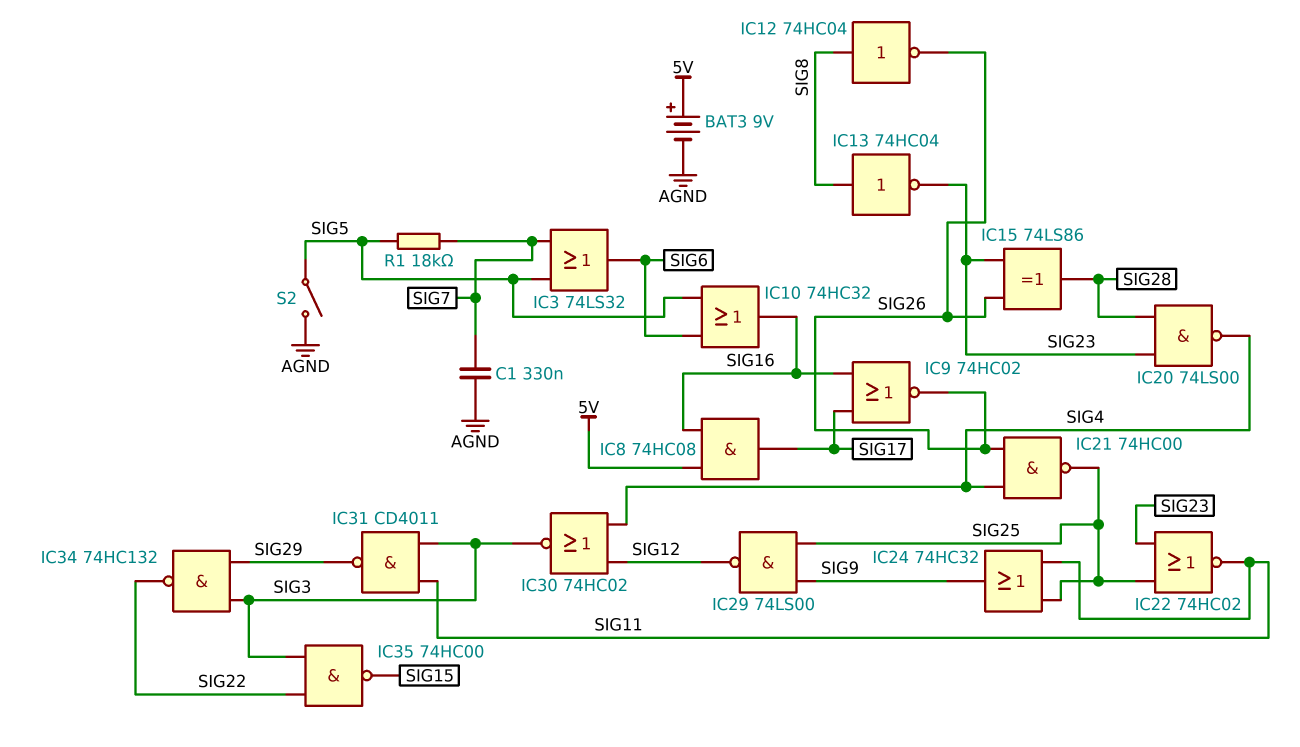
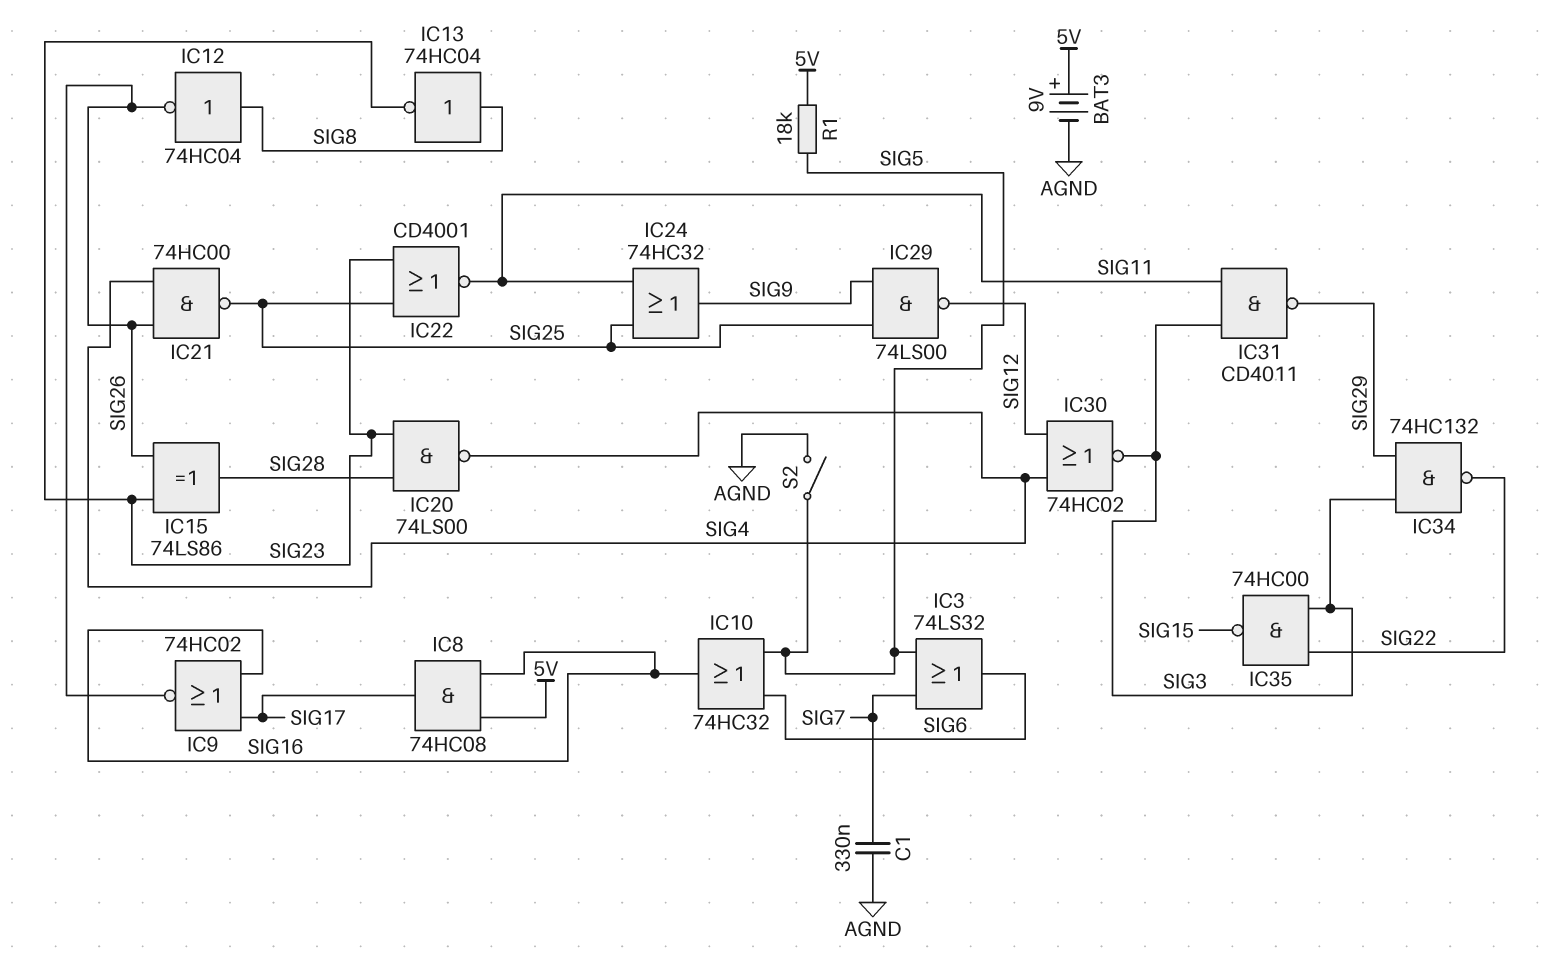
IC22: NOR 74HC02 (in SIG23, in SIG25, out SIG11) -> NOR CD4001 (in SIG23, in SIG25, out SIG11)
R1: 18k (SIG5, SIG7) -> 18k (5V, SIG5)

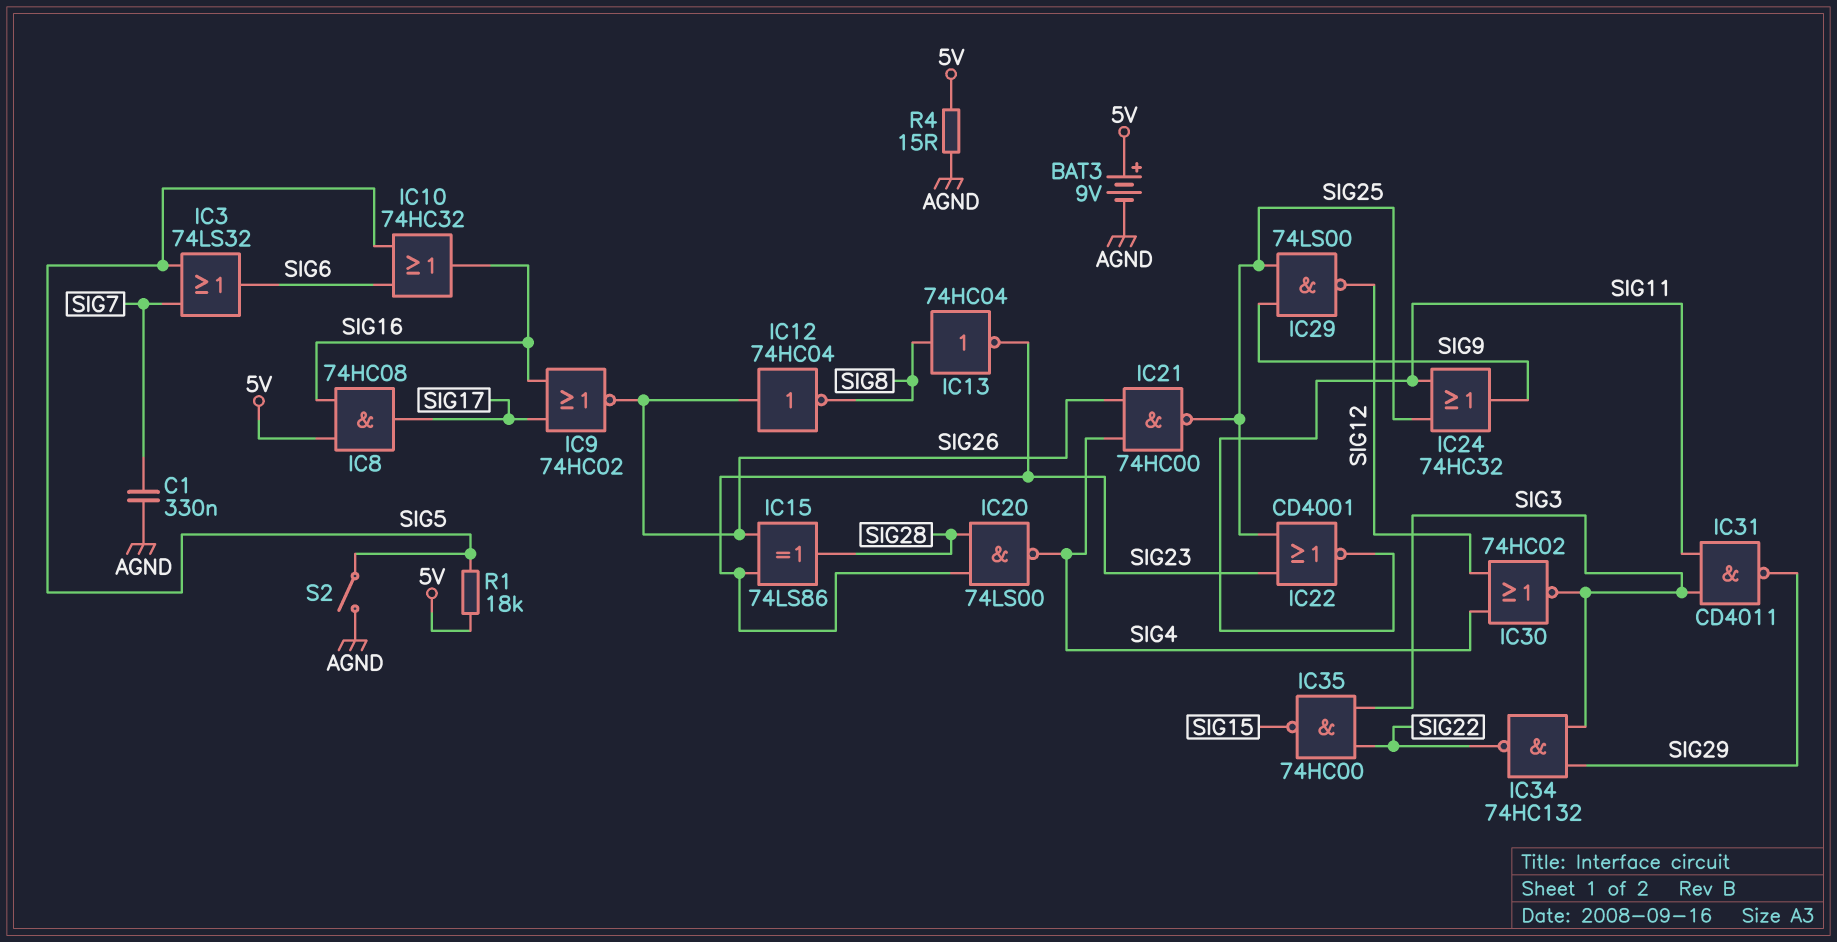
IC12: NOT 74HC04 (in SIG8, out SIG26) -> NOT 74HC04 (in SIG26, out SIG8)
R4: none -> 15 (5V, AGND)

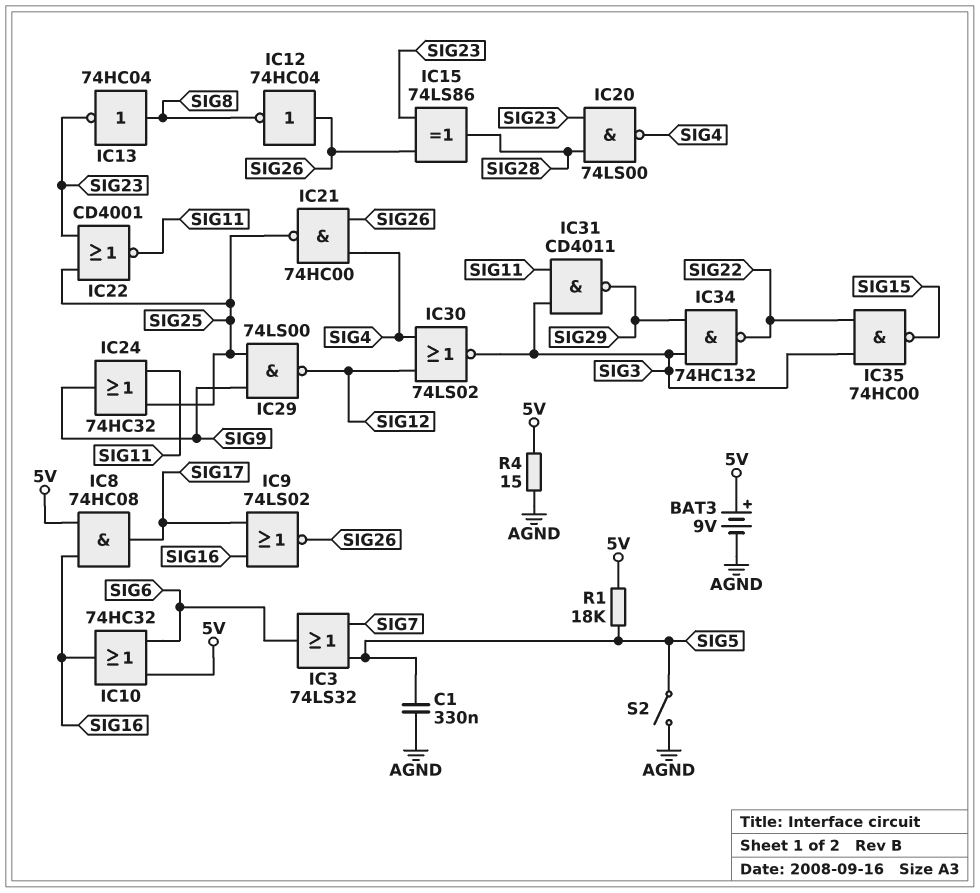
C1: 330nF (AGND, SIG7) -> 330nF (AGND, SIG5)
IC9: NOR 74HC02 (in SIG16, in SIG17, out SIG26) -> NOR 74LS02 (in SIG16, in SIG17, out SIG26)
IC10: OR 74HC32 (in SIG5, in SIG6, out SIG16) -> OR 74HC32 (in 5V, in SIG6, out SIG16)
IC30: NOR 74HC02 (in SIG4, in SIG12, out SIG3) -> NOR 74LS02 (in SIG4, in SIG12, out SIG3)

